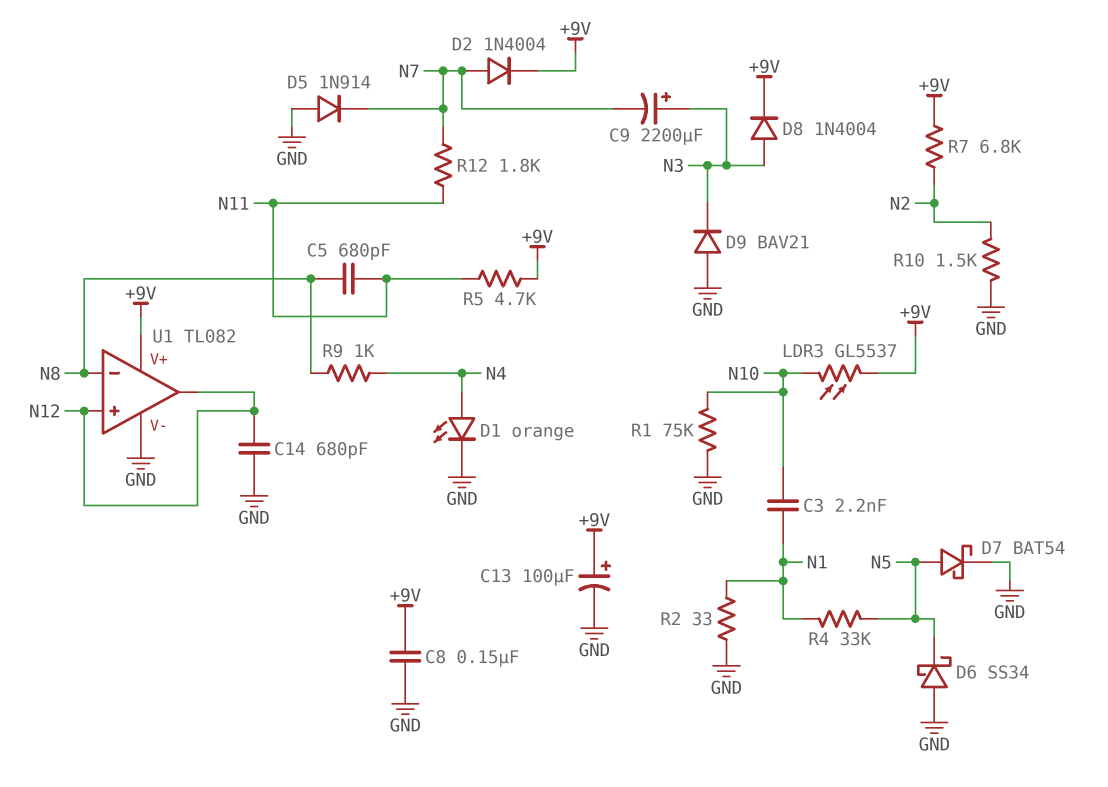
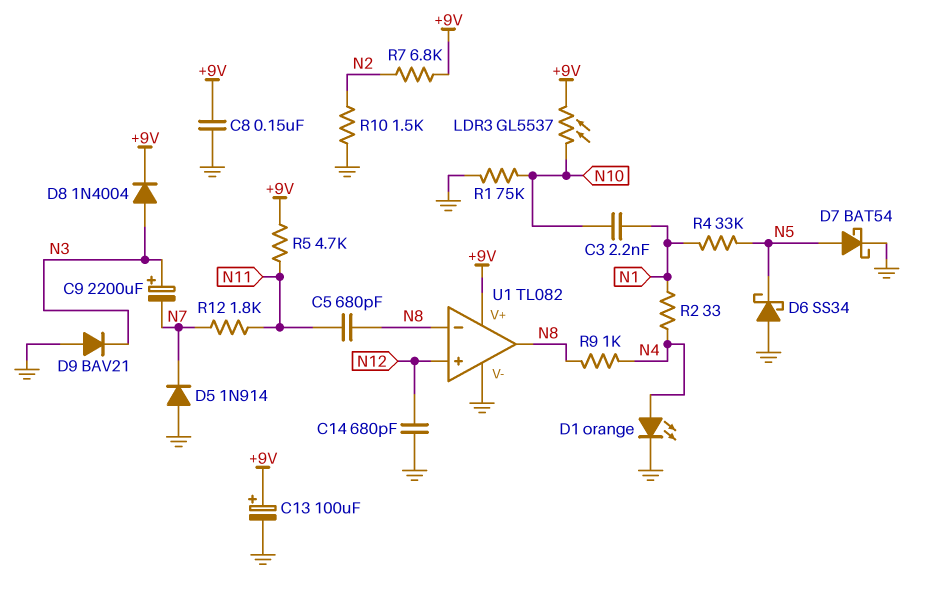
D2: diode 1N4004 (A N7, K +9V) -> none
R2: 33 (GND, N1) -> 33 (N1, N4)
U1 pin out: N12 -> N8

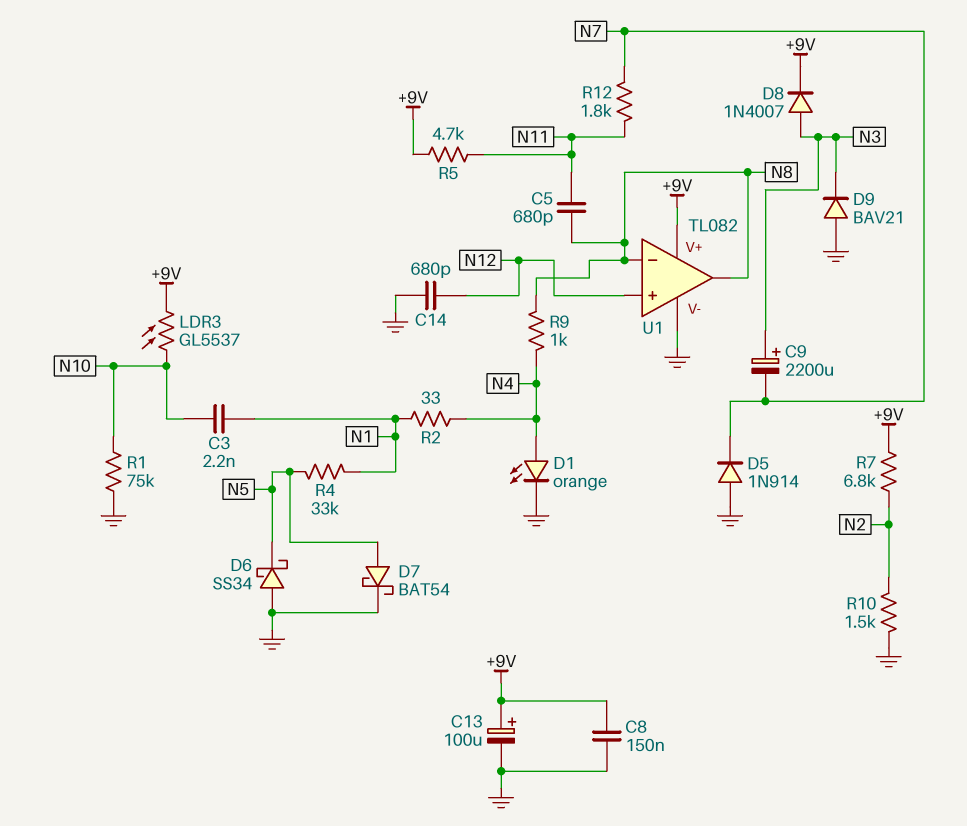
D8: diode 1N4004 (A N3, K +9V) -> diode 1N4007 (A N3, K +9V)

